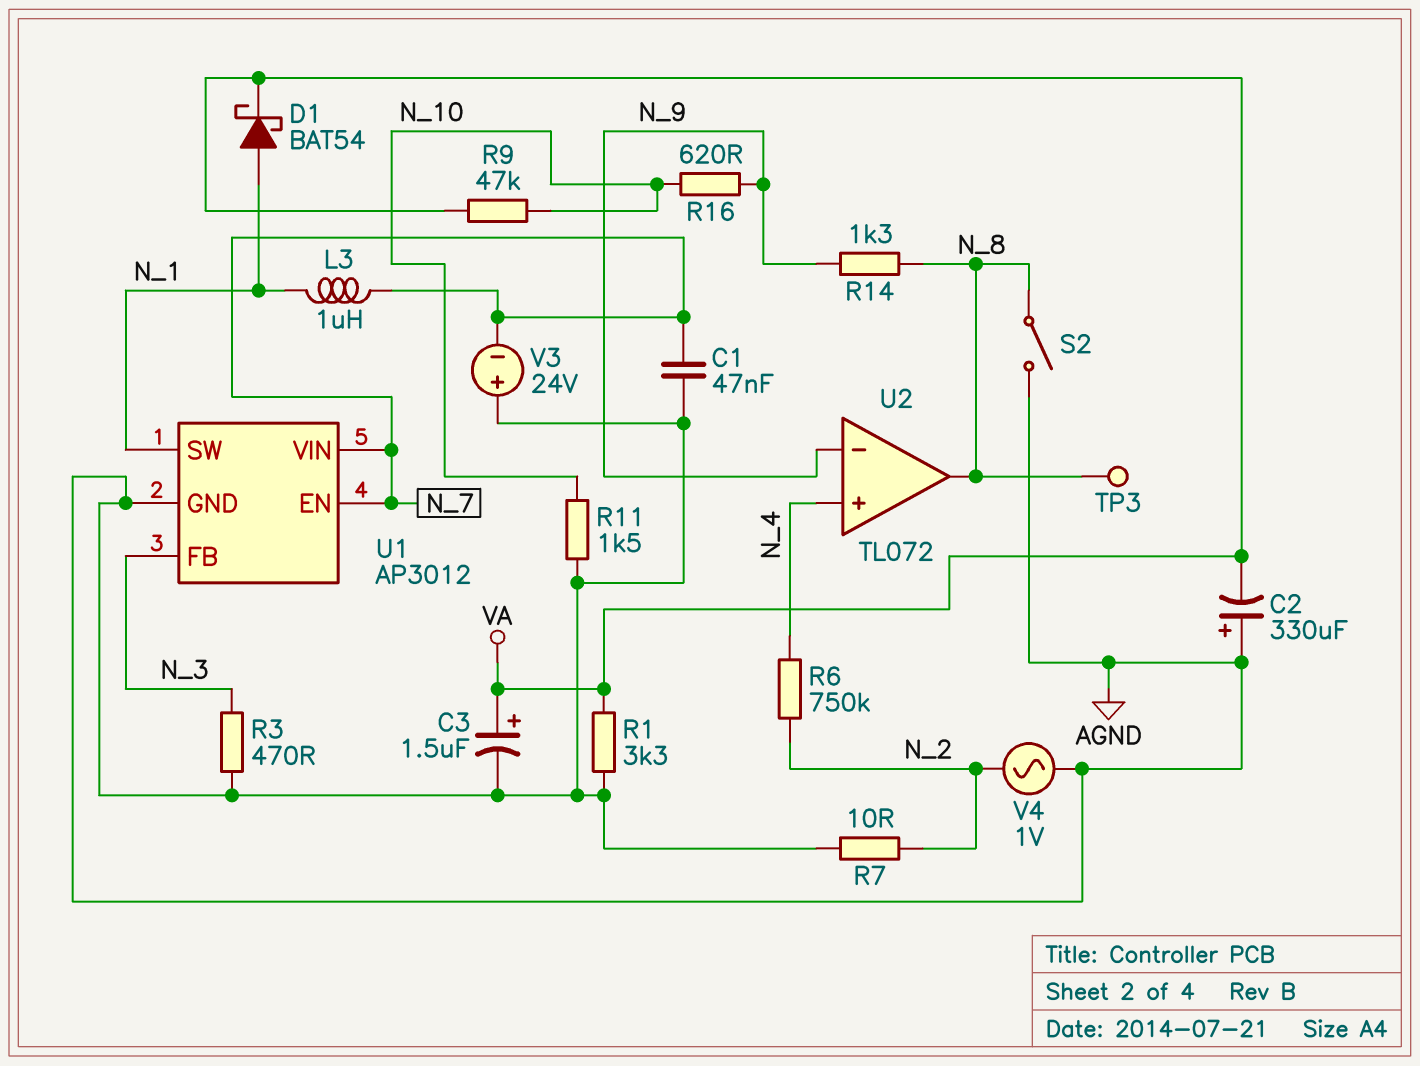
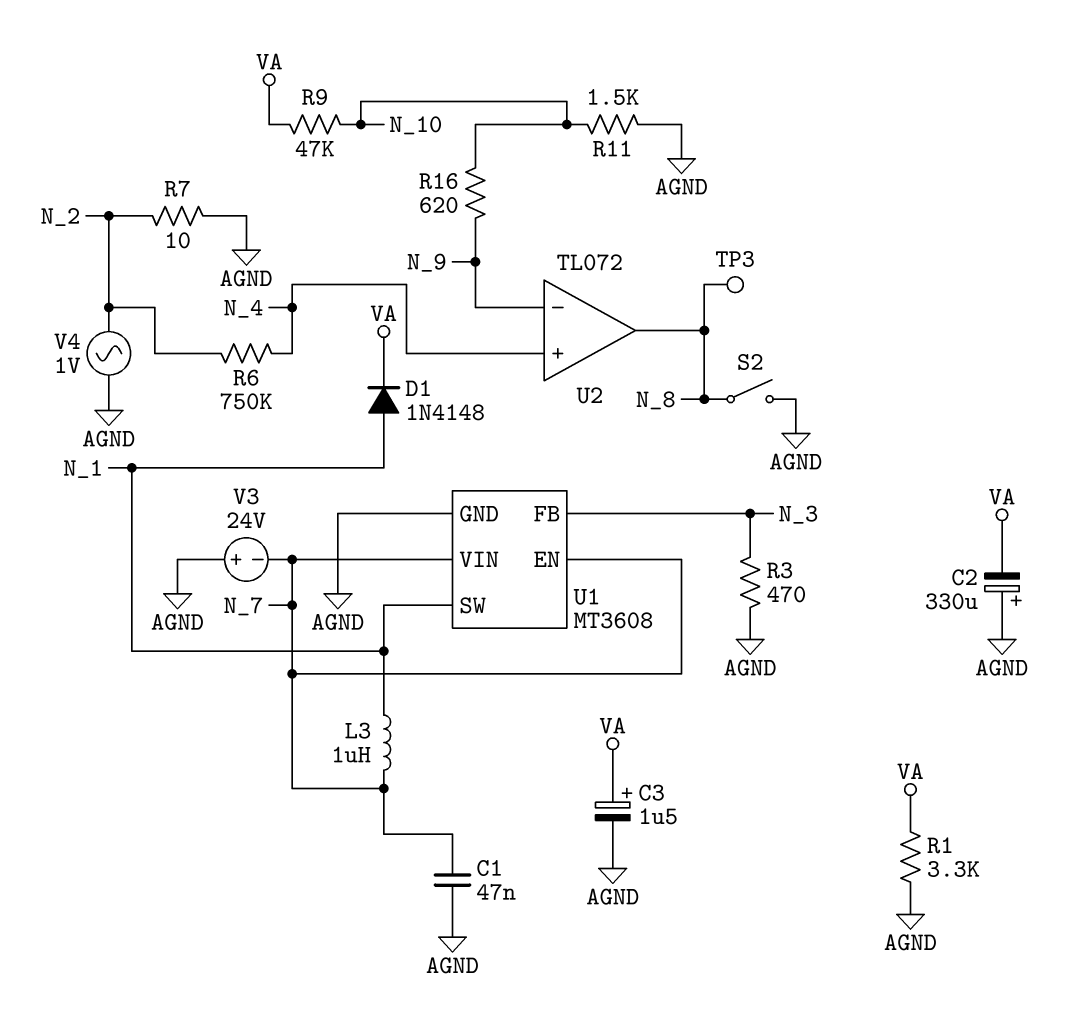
D1: schottky BAT54 (A N_1, K VA) -> diode 1N4148 (A N_1, K VA)
R14: 1.3k (N_8, N_9) -> none
U1: AP3012 -> MT3608

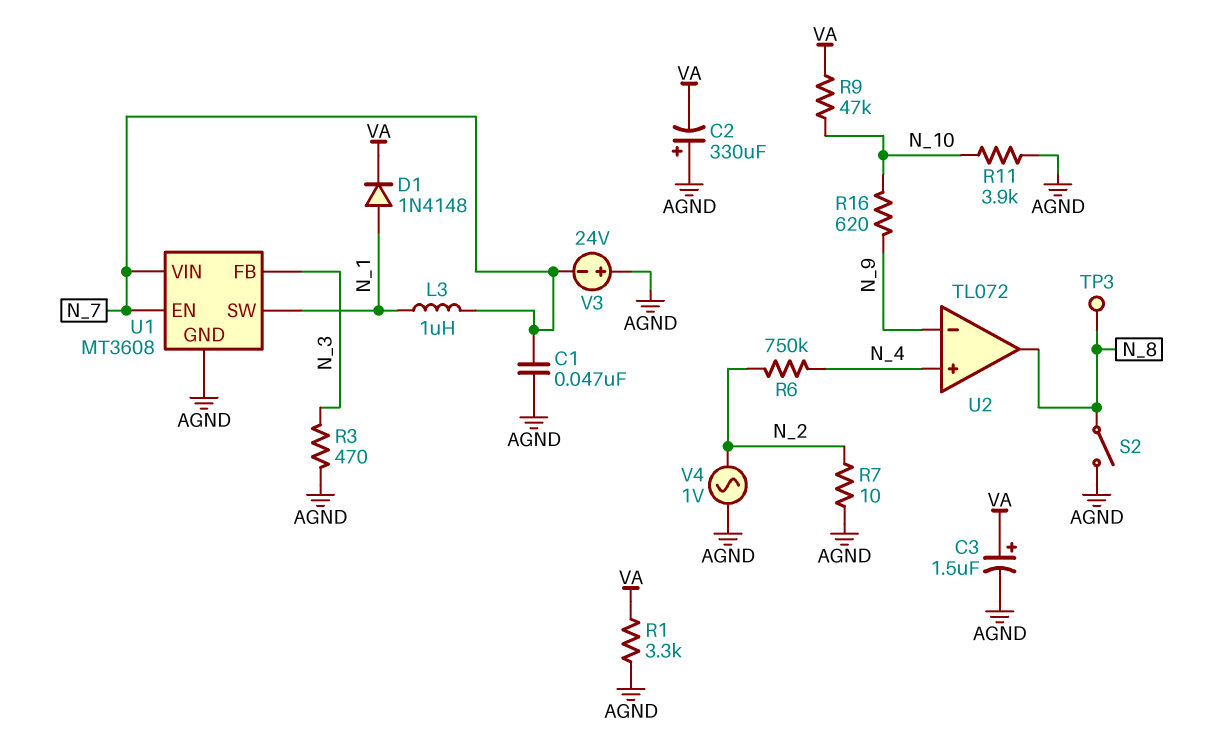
R11: 1.5k (AGND, N_10) -> 3.9k (AGND, N_10)

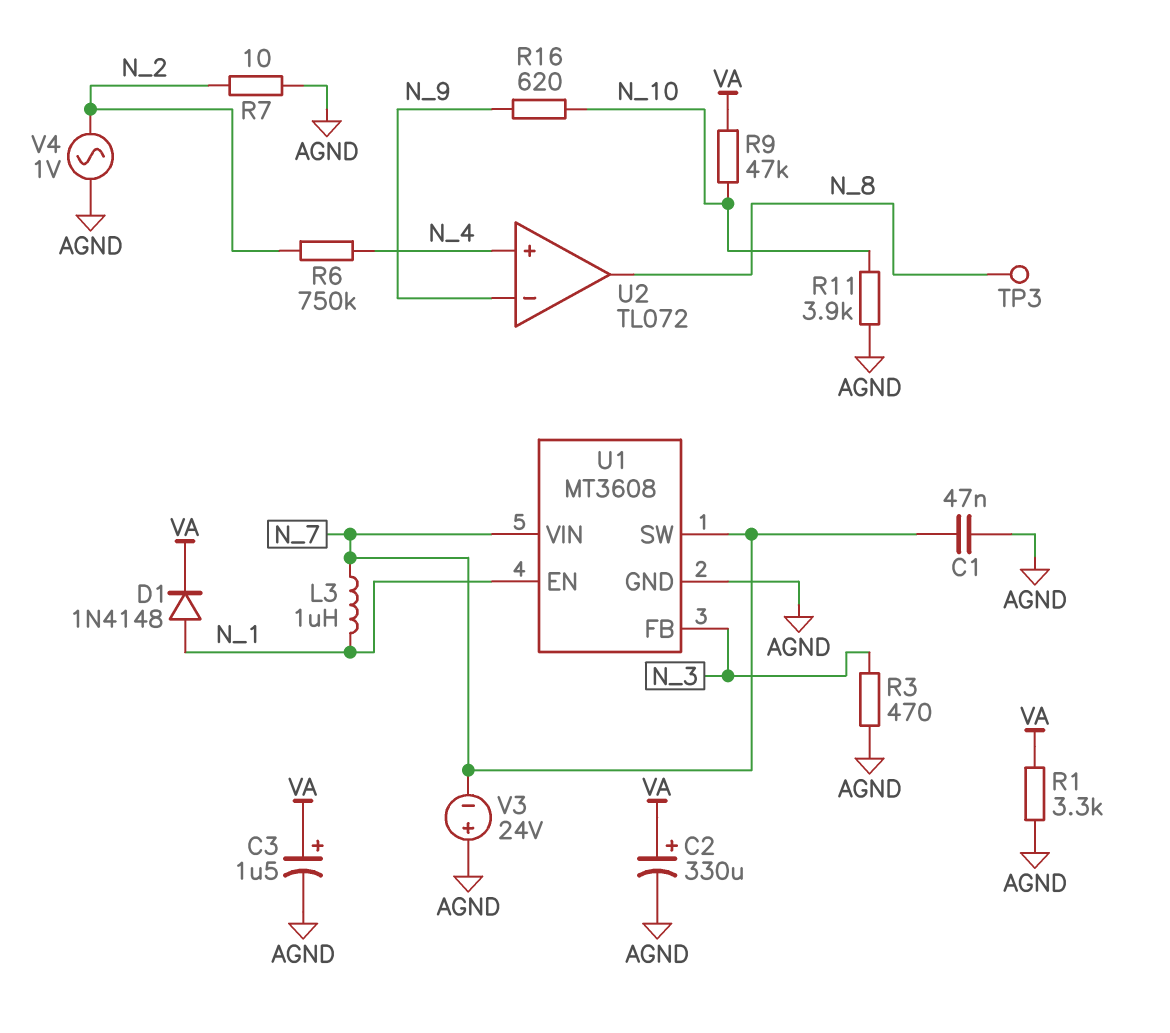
C2: 330uF (plus AGND, minus VA) -> 330uF (plus VA, minus AGND)
S2: switch (AGND, N_8) -> none
U1 pin EN: N_7 -> N_1
U1 pin SW: N_1 -> N_7

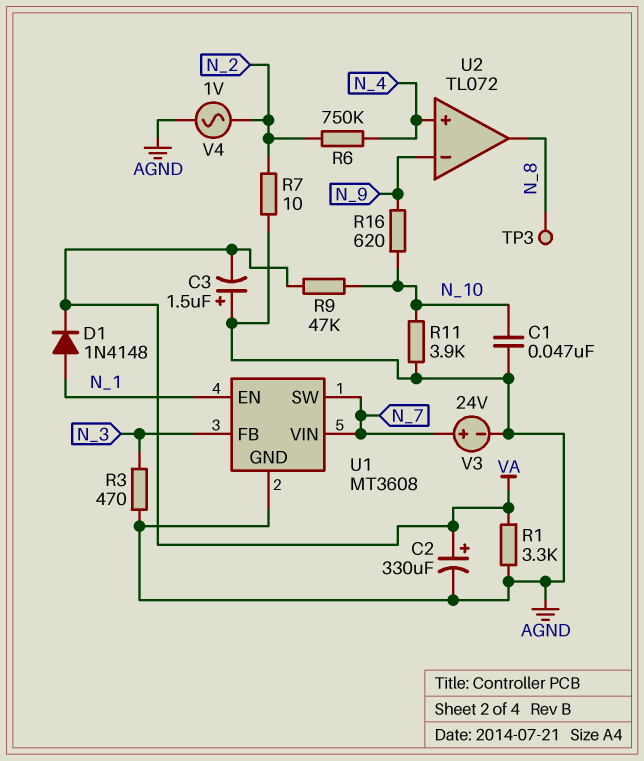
C1: 47nF (AGND, N_7) -> 47nF (AGND, N_10)
C3: 1.5uF (plus VA, minus AGND) -> 1.5uF (plus AGND, minus VA)
L3: 1uH (N_1, N_7) -> none
V3: 24V (plus AGND, minus N_7) -> 24V (plus N_7, minus AGND)

